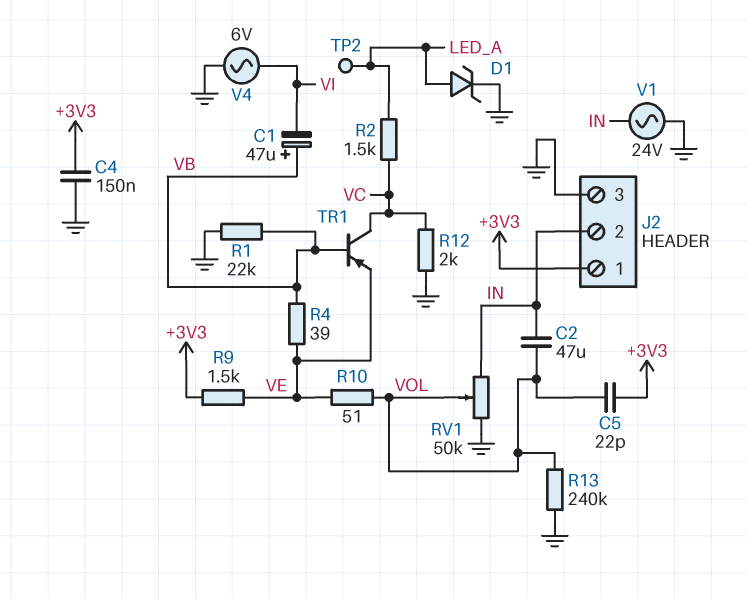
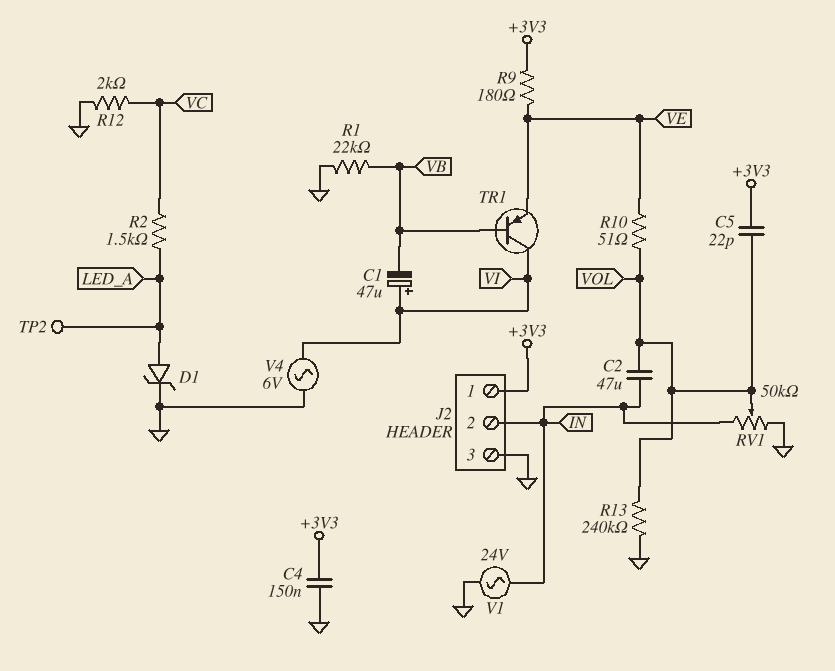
C1: 47uF (plus VB, minus VI) -> 47uF (plus VI, minus VB)
R4: 39 (VB, VE) -> none
R9: 1.5k (+3V3, VE) -> 180 (+3V3, VE)
TR1: PNP (B VB, C VC, E VE) -> PNP (B VB, C VI, E VE)

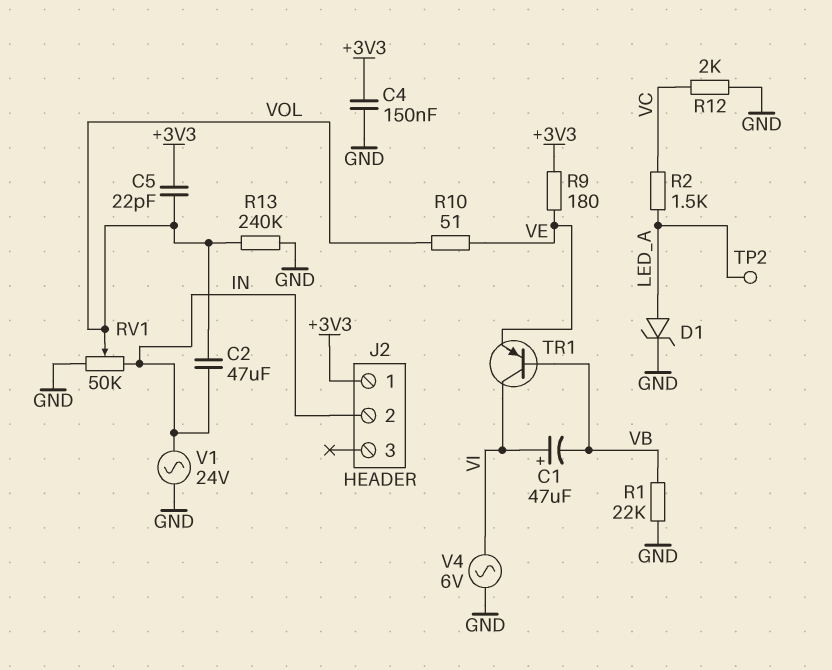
J2 pin 3: GND -> none

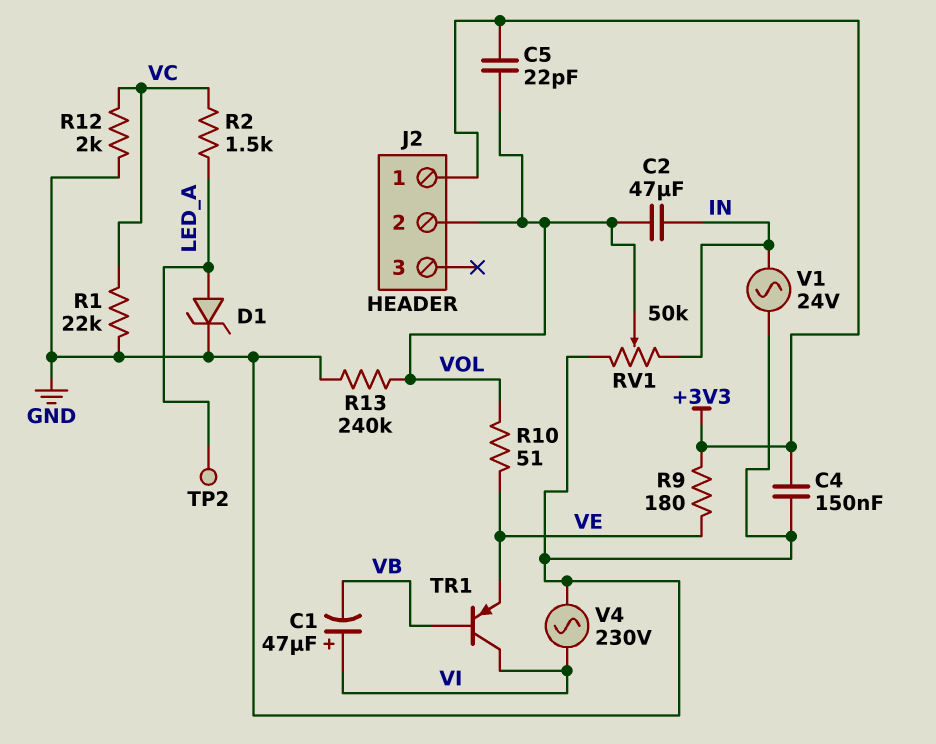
J2 pin 2: IN -> VOL
R1: 22k (GND, VB) -> 22k (GND, VC)
V4: AC 6V (GND, VI) -> AC 230V (GND, VI)

